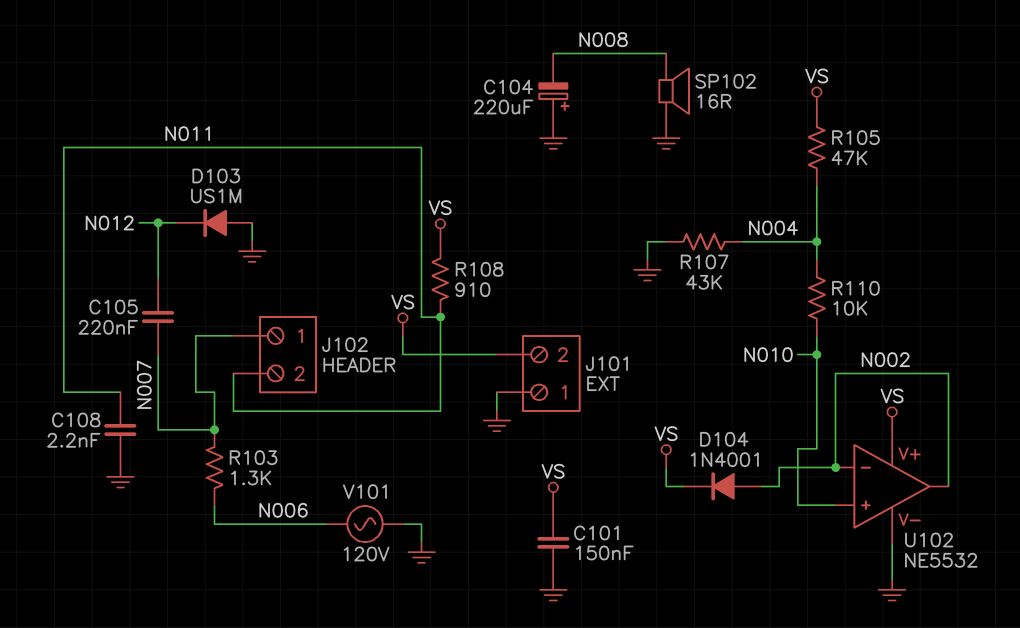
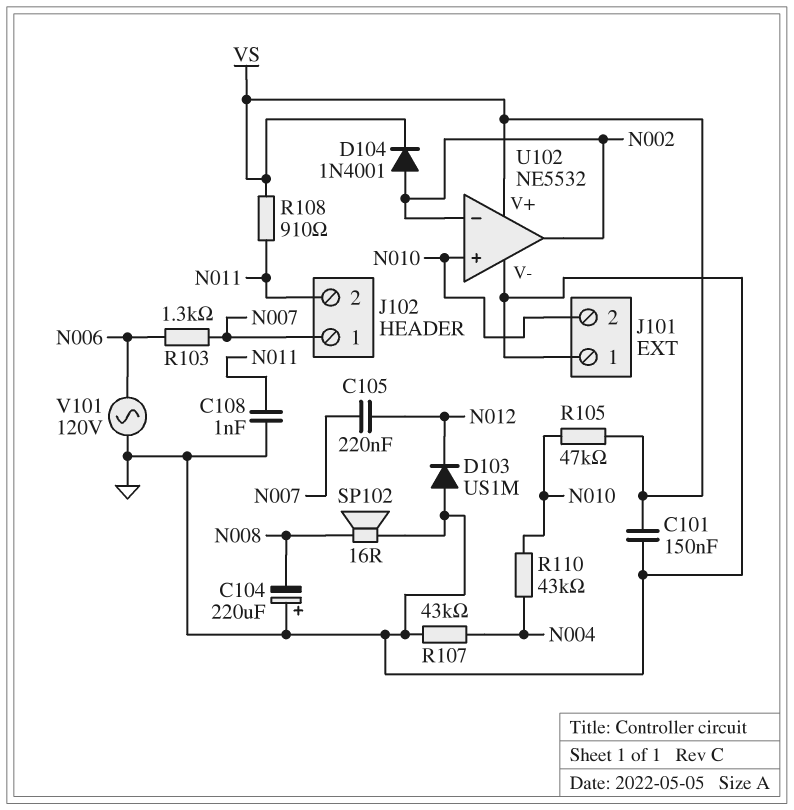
C108: 2.2nF (GND, N011) -> 1nF (GND, N011)
J101 pin 2: VS -> N010
R105: 47k (N004, VS) -> 47k (N010, VS)
R110: 10k (N004, N010) -> 43k (N004, N010)

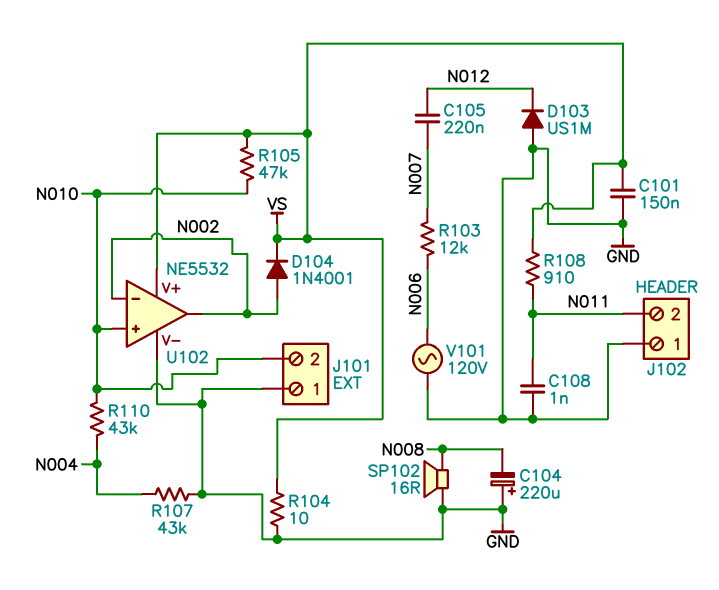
J102 pin 1: N007 -> GND
R103: 1.3k (N006, N007) -> 12k (N006, N007)
R104: none -> 10 (GND, VS)

